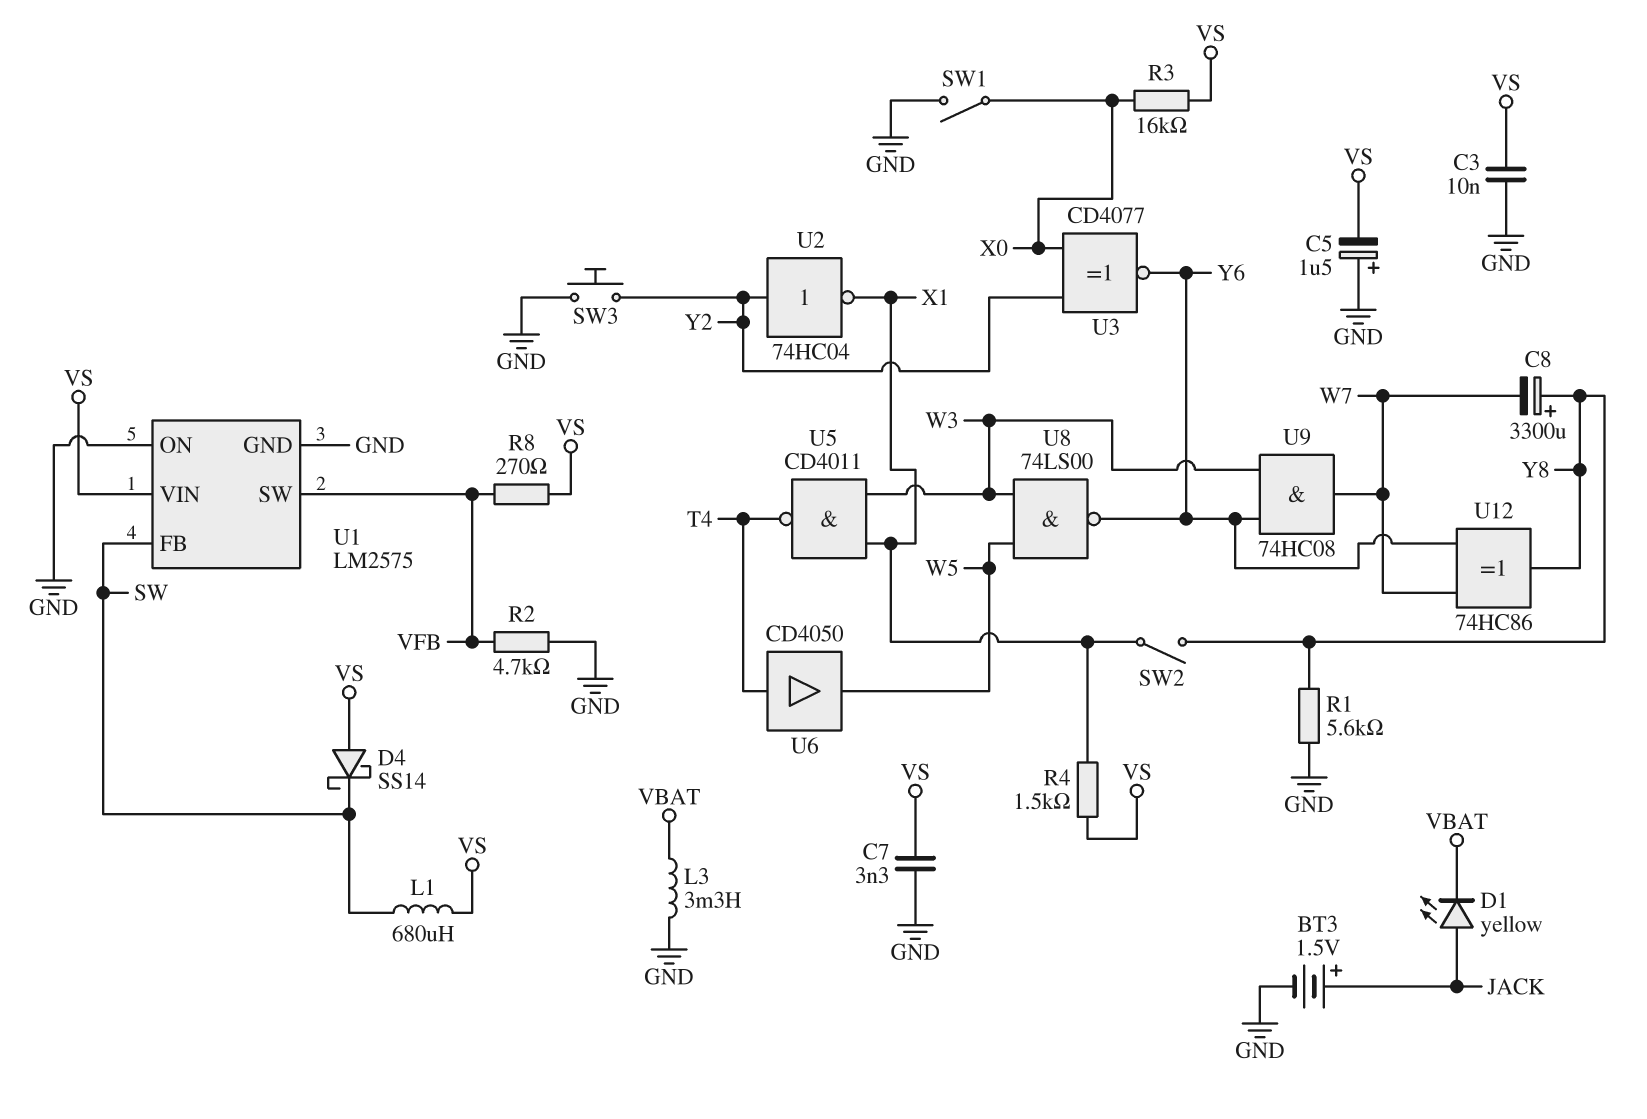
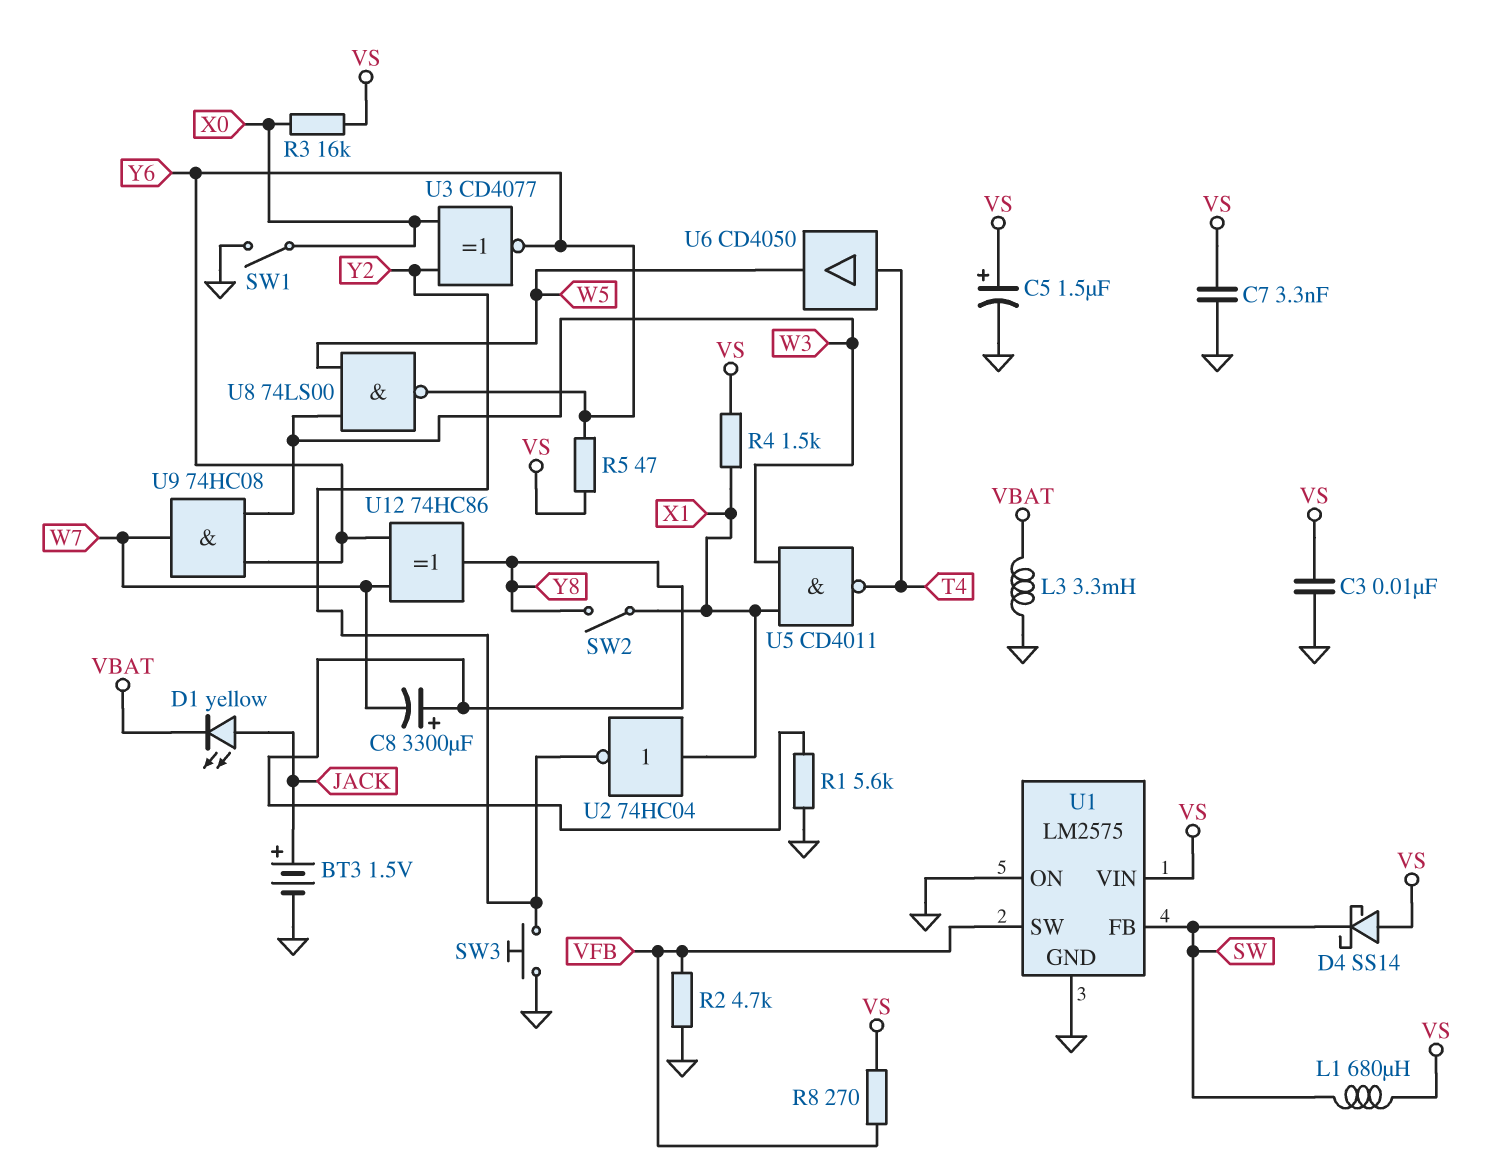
C5: 1.5uF (plus GND, minus VS) -> 1.5uF (plus VS, minus GND)
R5: none -> 47 (VS, Y6)
U2: NOT 74HC04 (in Y2, out X1) -> NOT 74HC04 (in X1, out Y2)

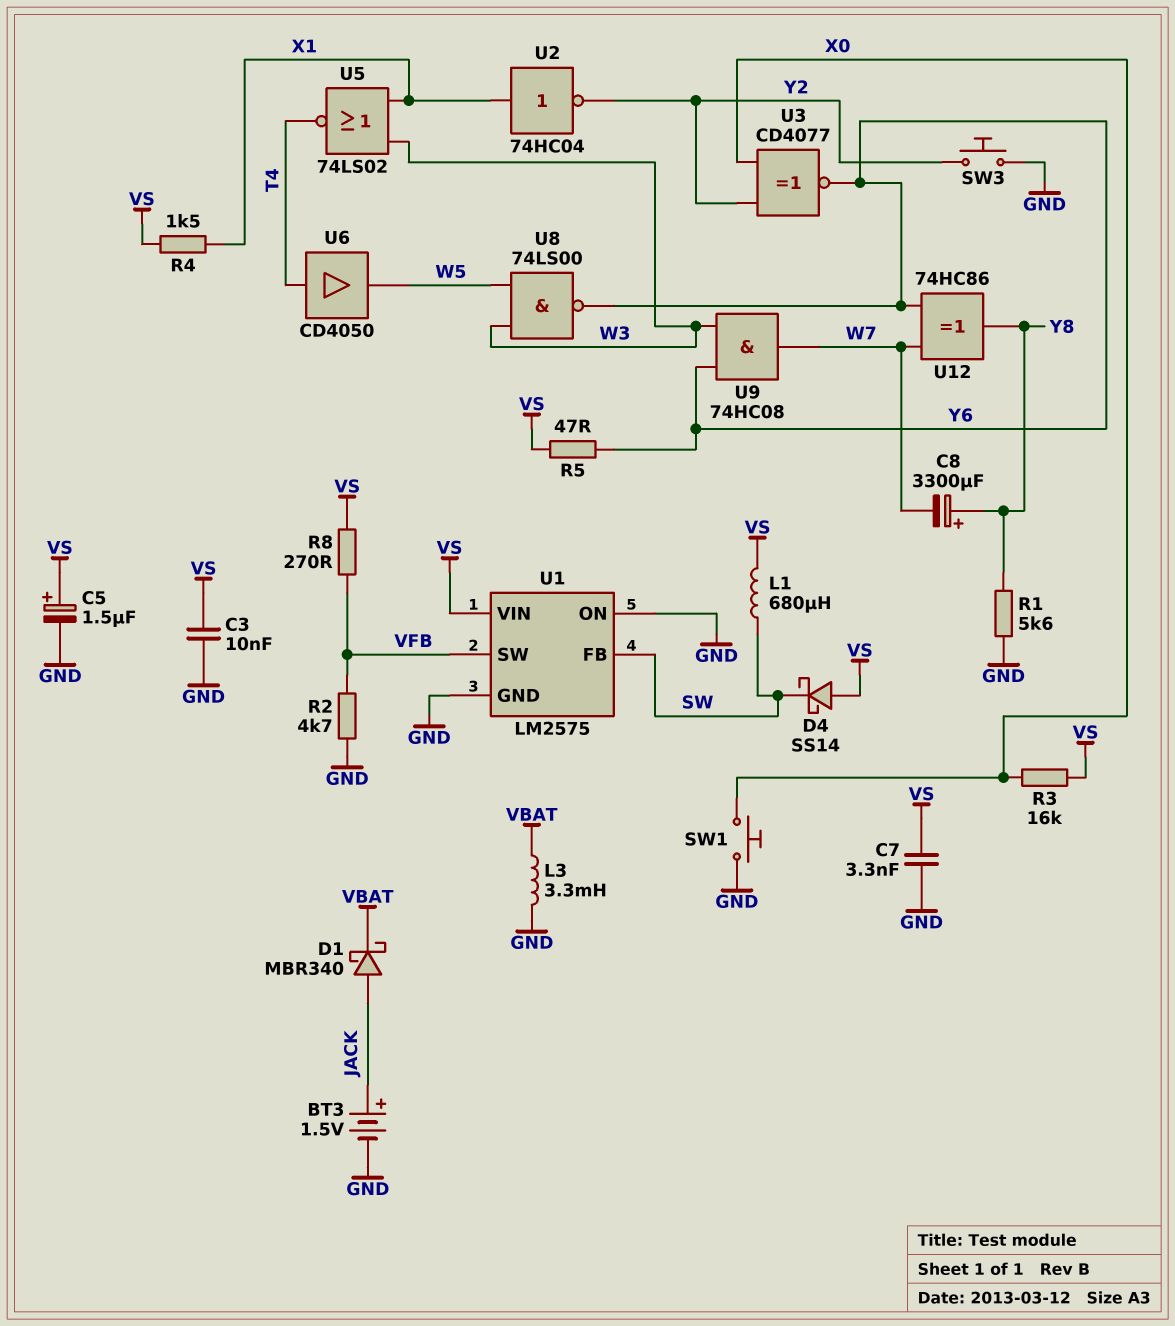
D1: LED yellow (A JACK, K VBAT) -> schottky MBR340 (A JACK, K VBAT)
SW1: switch (GND, X0) -> button (GND, X0)
SW2: switch (X1, Y8) -> none
U5: NAND CD4011 (in W3, in X1, out T4) -> NOR 74LS02 (in W3, in X1, out T4)

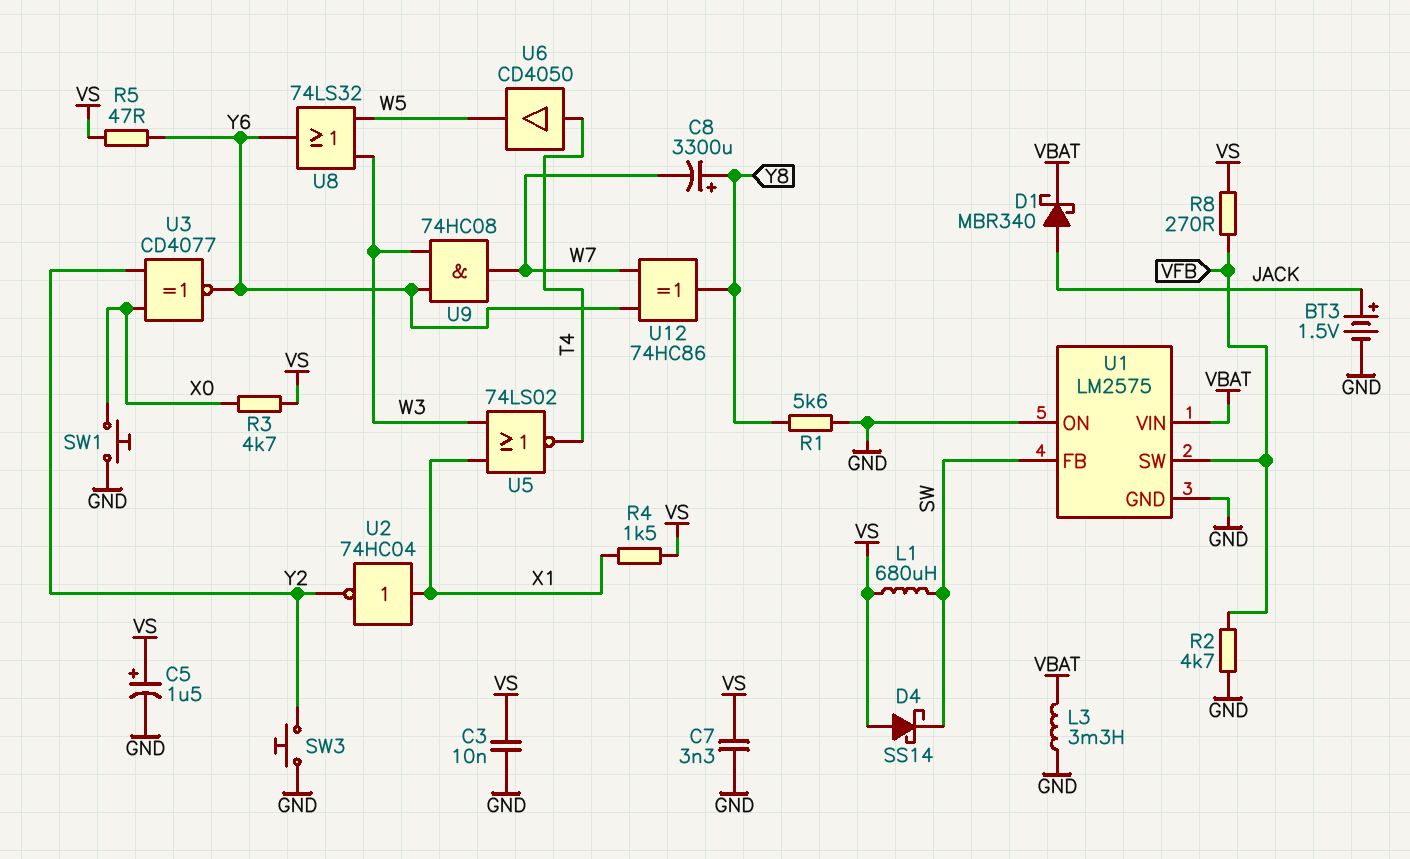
R3: 16k (VS, X0) -> 4.7k (VS, X0)
U1 pin VIN: VS -> VBAT
U8: NAND 74LS00 (in W3, in W5, out Y6) -> OR 74LS32 (in W3, in W5, out Y6)

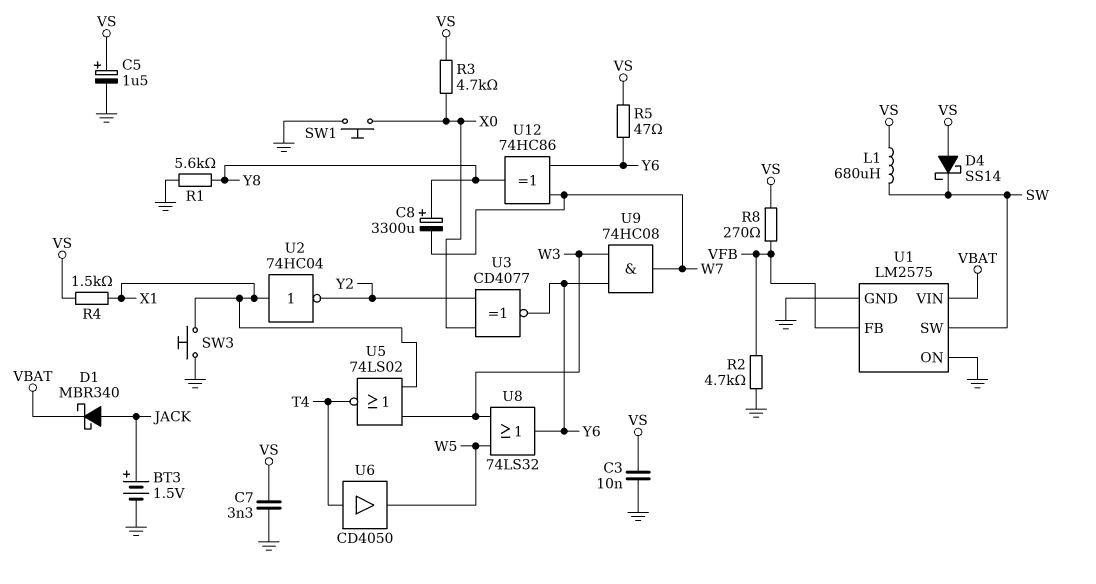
L3: 3.3mH (GND, VBAT) -> none
SW3: button (GND, Y2) -> button (GND, X1)
U1 pin FB: SW -> VFB
U1 pin SW: VFB -> SW

